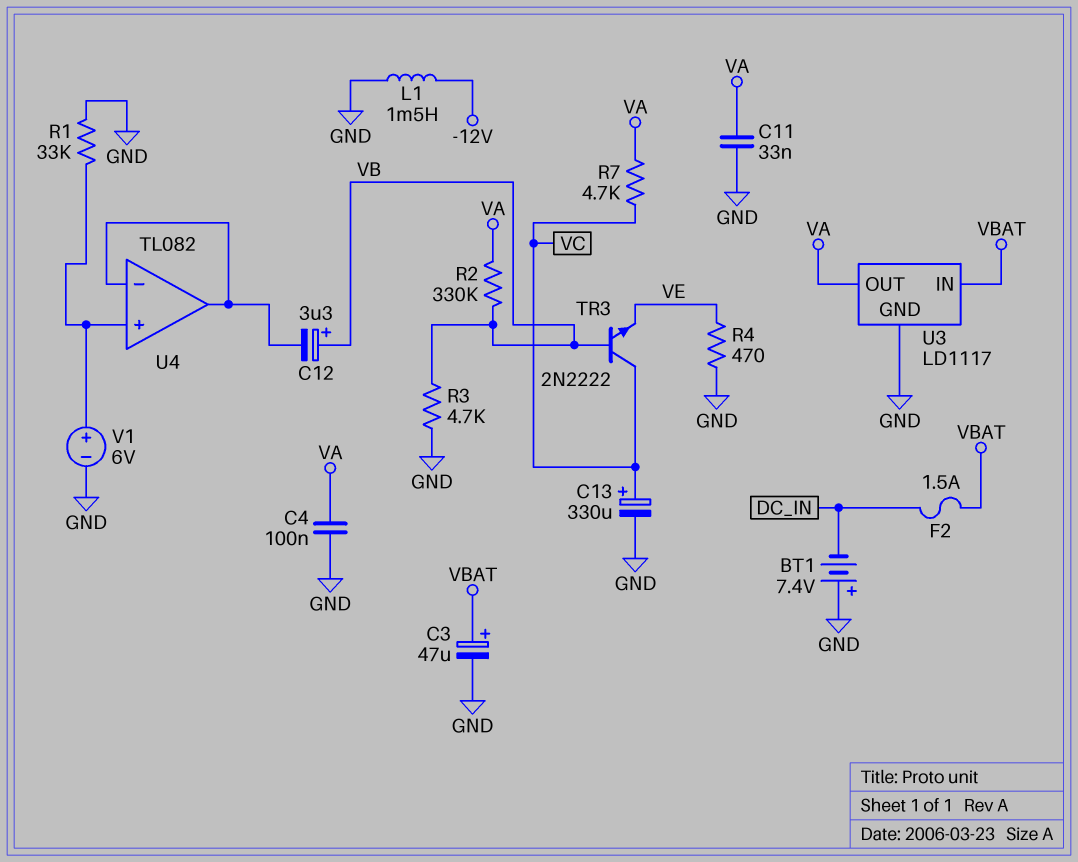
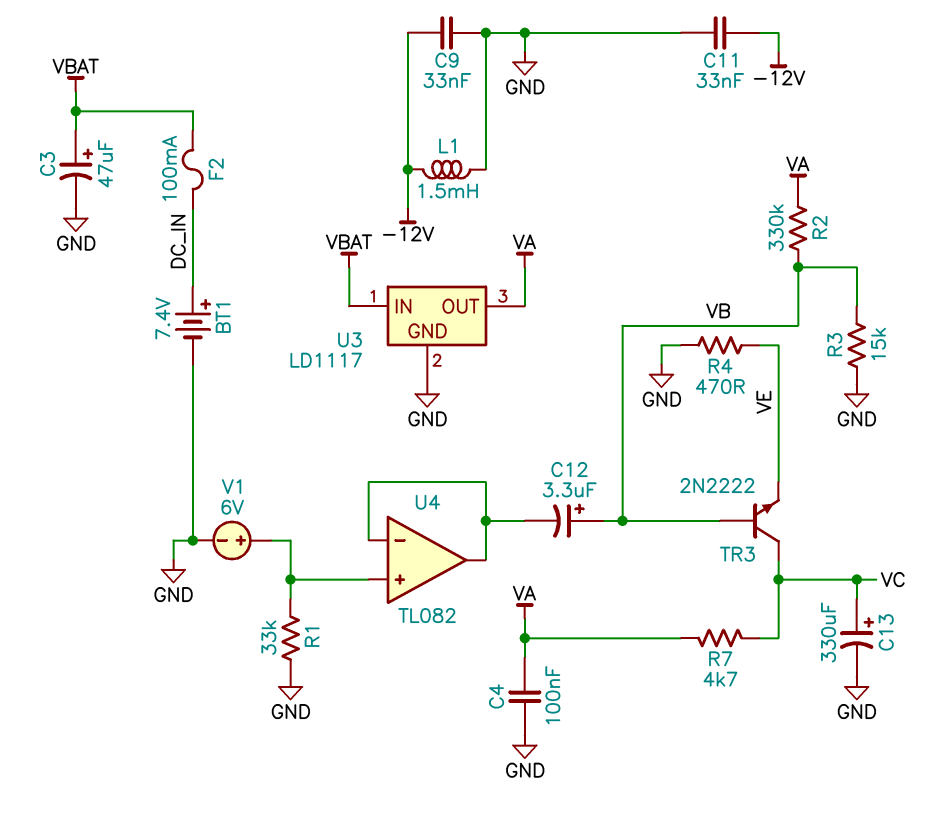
BT1: 7.4V (plus GND, minus DC_IN) -> 7.4V (plus DC_IN, minus GND)
C9: none -> 33nF (-12V, GND)
C11: 33nF (GND, VA) -> 33nF (-12V, GND)
F2: 1.5A (DC_IN, VBAT) -> 100mA (DC_IN, VBAT)
R3: 4.7k (GND, VB) -> 15k (GND, VB)

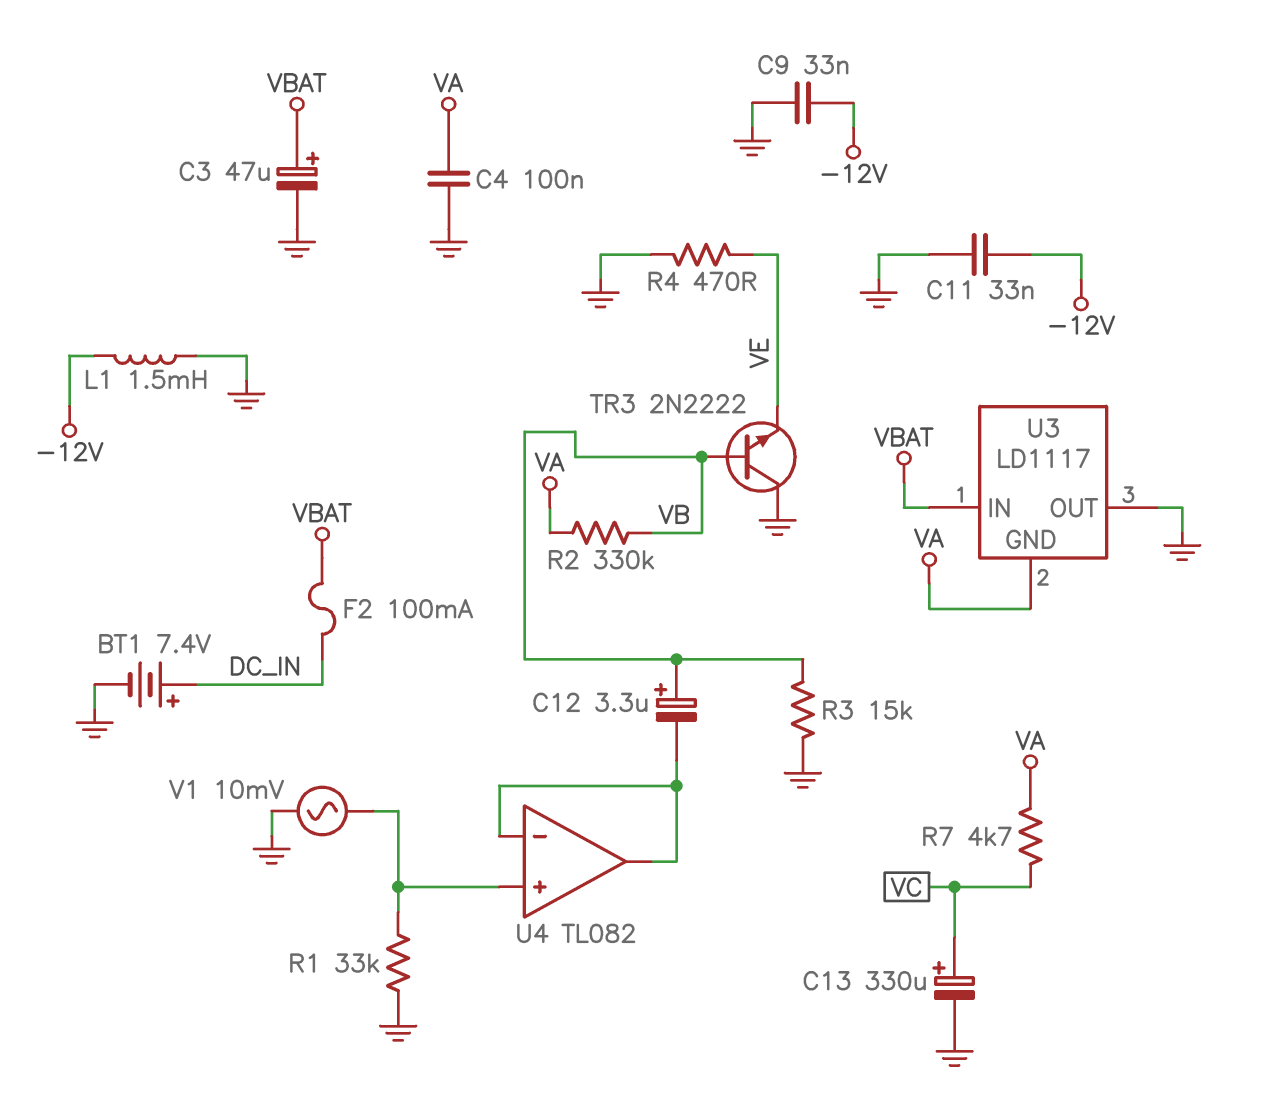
TR3: NPN 2N2222 (B VB, C VC, E VE) -> NPN 2N2222 (B VB, C GND, E VE)
U3 pin GND: GND -> VA
U3 pin OUT: VA -> GND
V1: 6V (plus U4/in+, minus GND) -> AC 10mV (GND, U4/in+)

